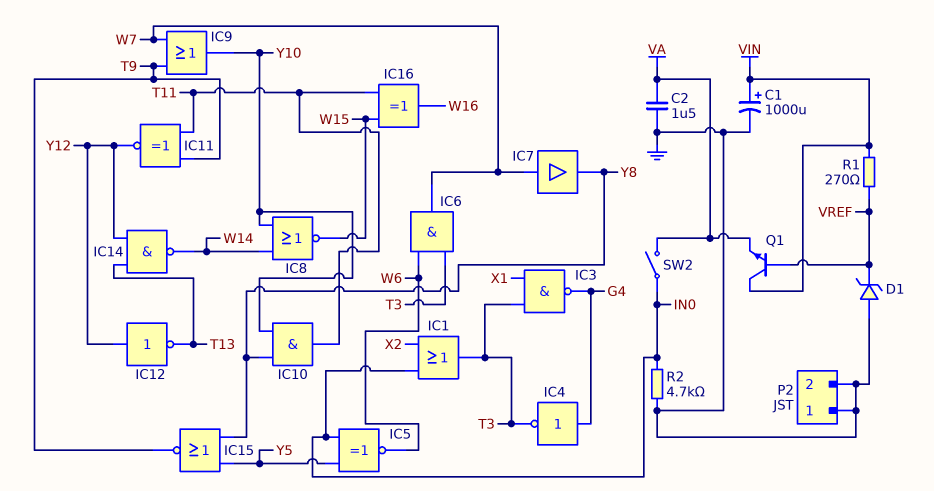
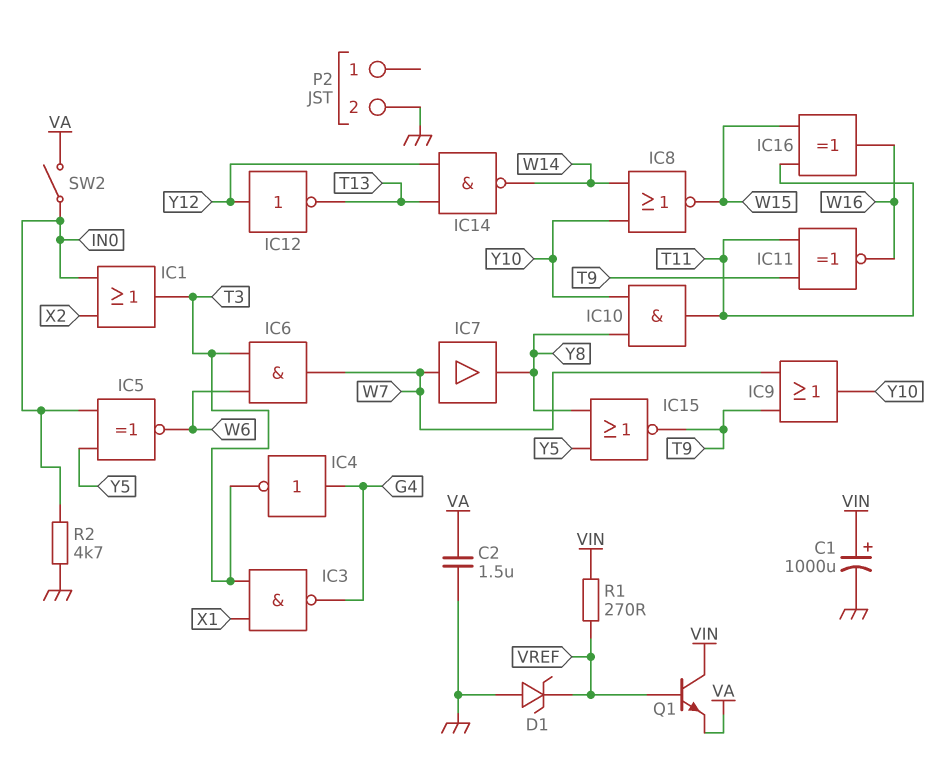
IC11: XNOR (in T9, in T11, out Y12) -> XNOR (in T9, in T11, out W16)
P2 pin 1: GND -> none

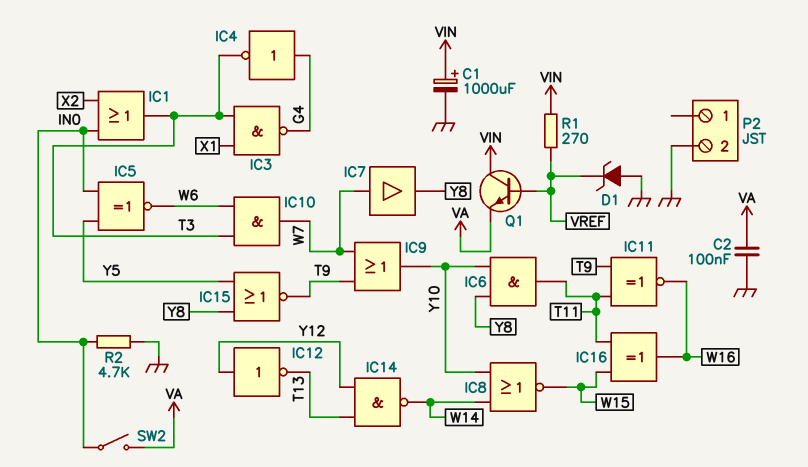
C2: 1.5uF (GND, VA) -> 100nF (GND, VA)
IC6: AND (in T3, in W6, out W7) -> AND (in Y8, in Y10, out T11)
IC10: AND (in Y8, in Y10, out T11) -> AND (in T3, in W6, out W7)

